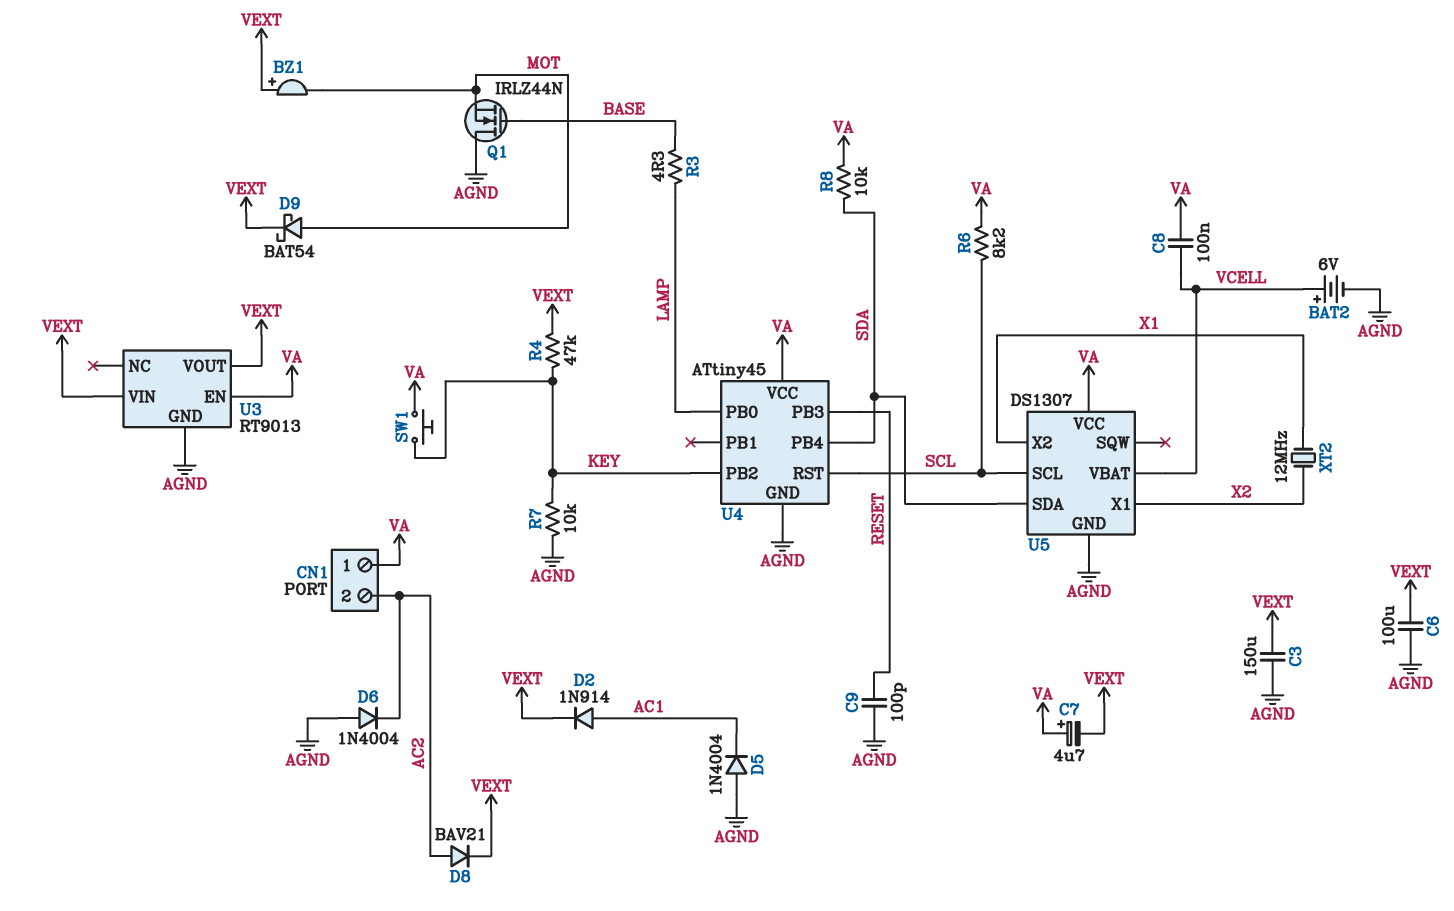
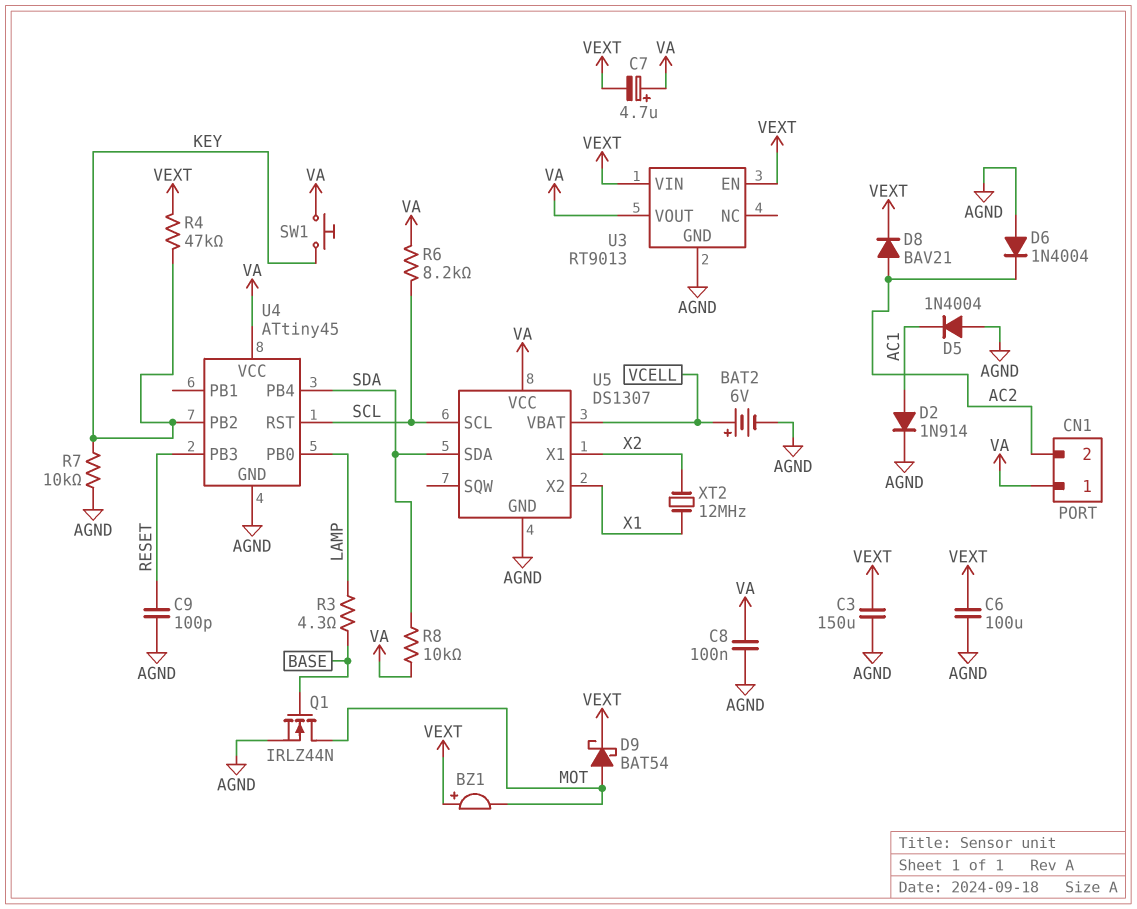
C8: 100nF (VA, VCELL) -> 100nF (AGND, VA)
D2: diode 1N914 (A AC1, K VEXT) -> diode 1N914 (A AC1, K AGND)
Q1: NMOS IRLZ44N (G BASE, D AGND, S MOT) -> NMOS IRLZ44N (G BASE, D MOT, S AGND)
U3 pin EN: VA -> VEXT
U3 pin VOUT: VEXT -> VA

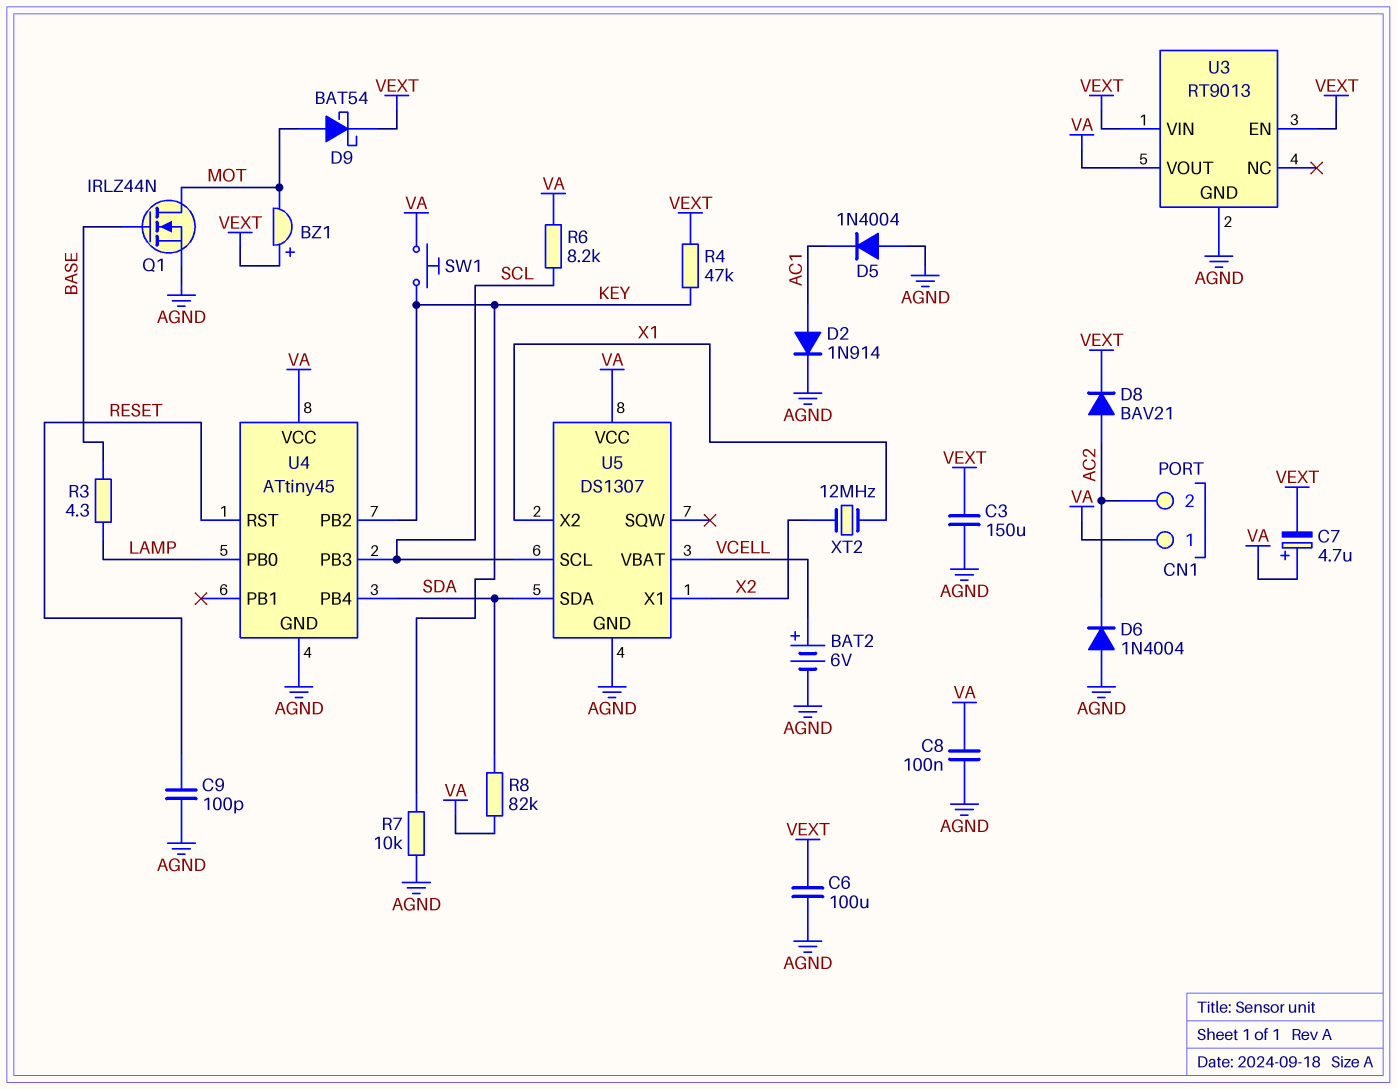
R8: 10k (SDA, VA) -> 82k (SDA, VA)
U4 pin PB3: RESET -> SCL
U4 pin RST: SCL -> RESET

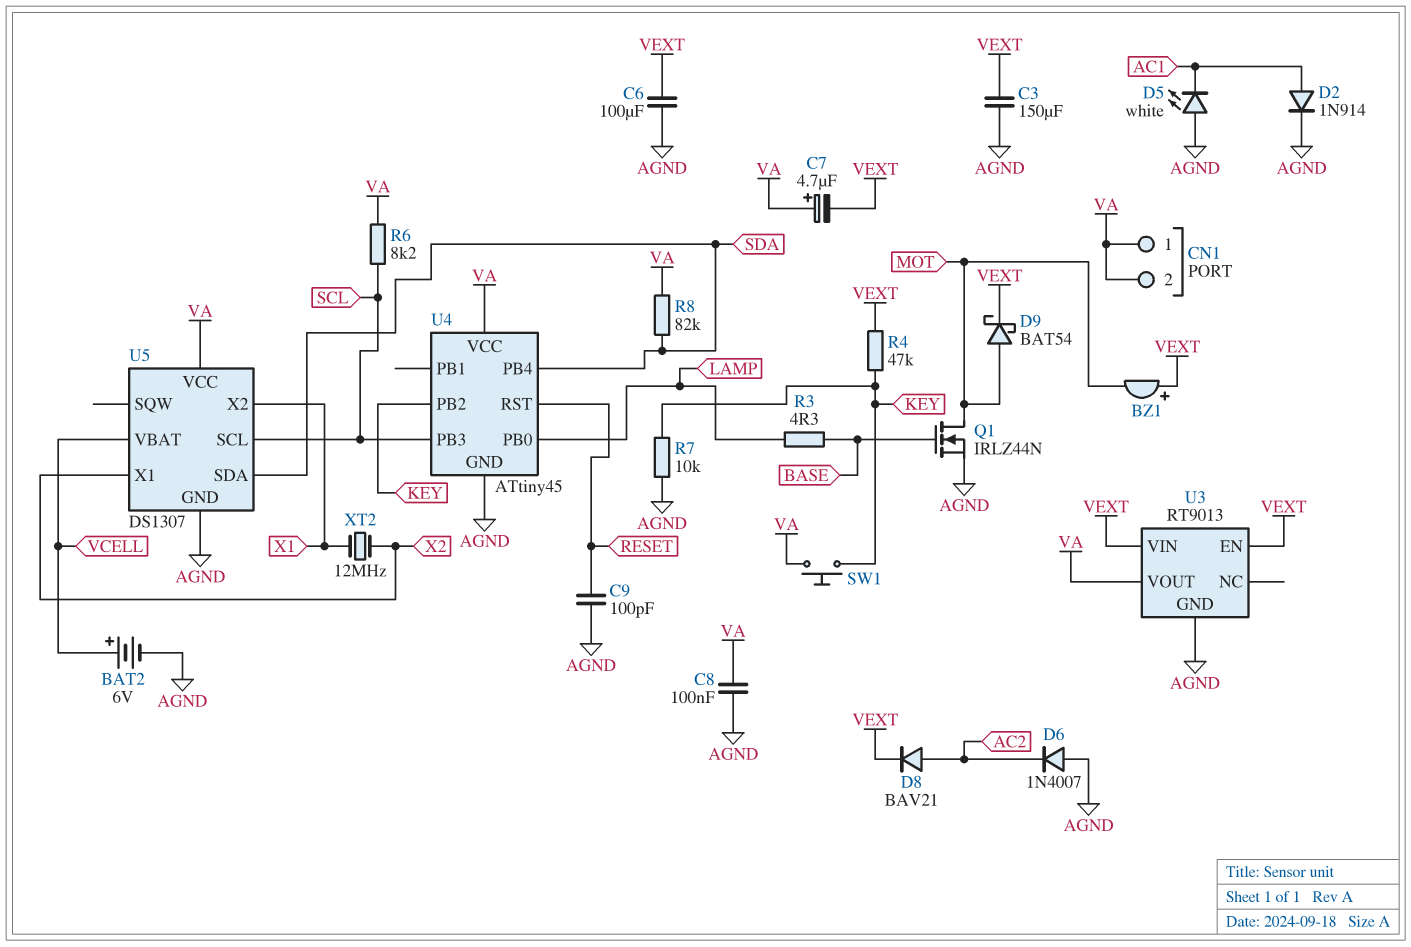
CN1 pin 2: AC2 -> VA
D5: diode 1N4004 (A AGND, K AC1) -> LED white (A AGND, K AC1)
D6: diode 1N4004 (A AGND, K AC2) -> diode 1N4007 (A AGND, K AC2)

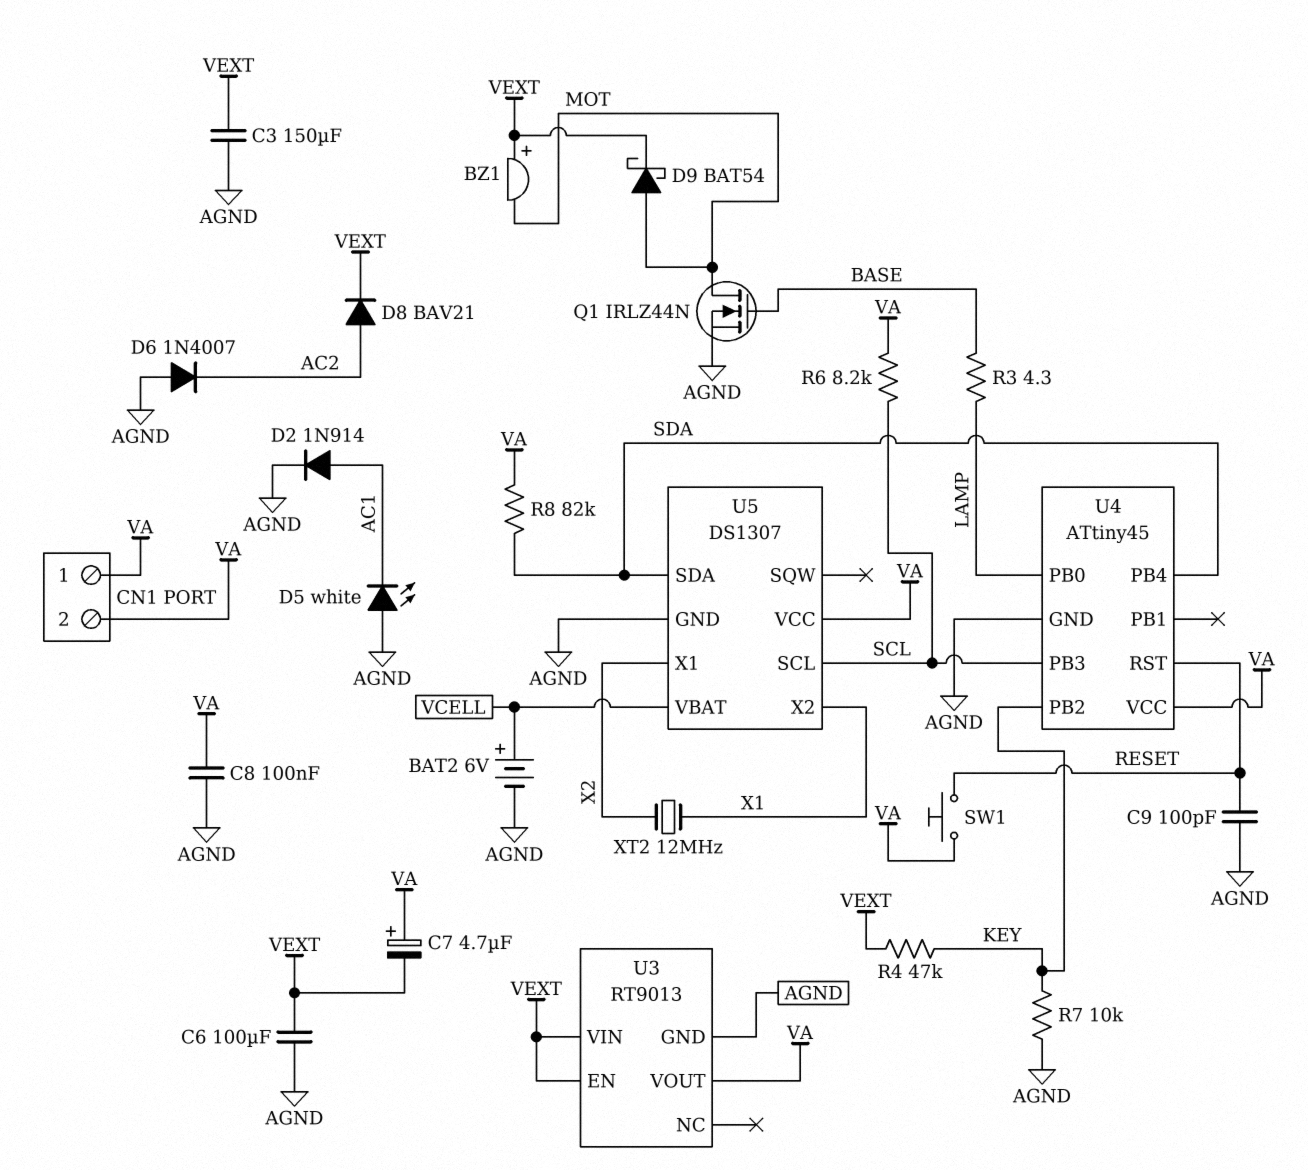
SW1: button (KEY, VA) -> button (RESET, VA)

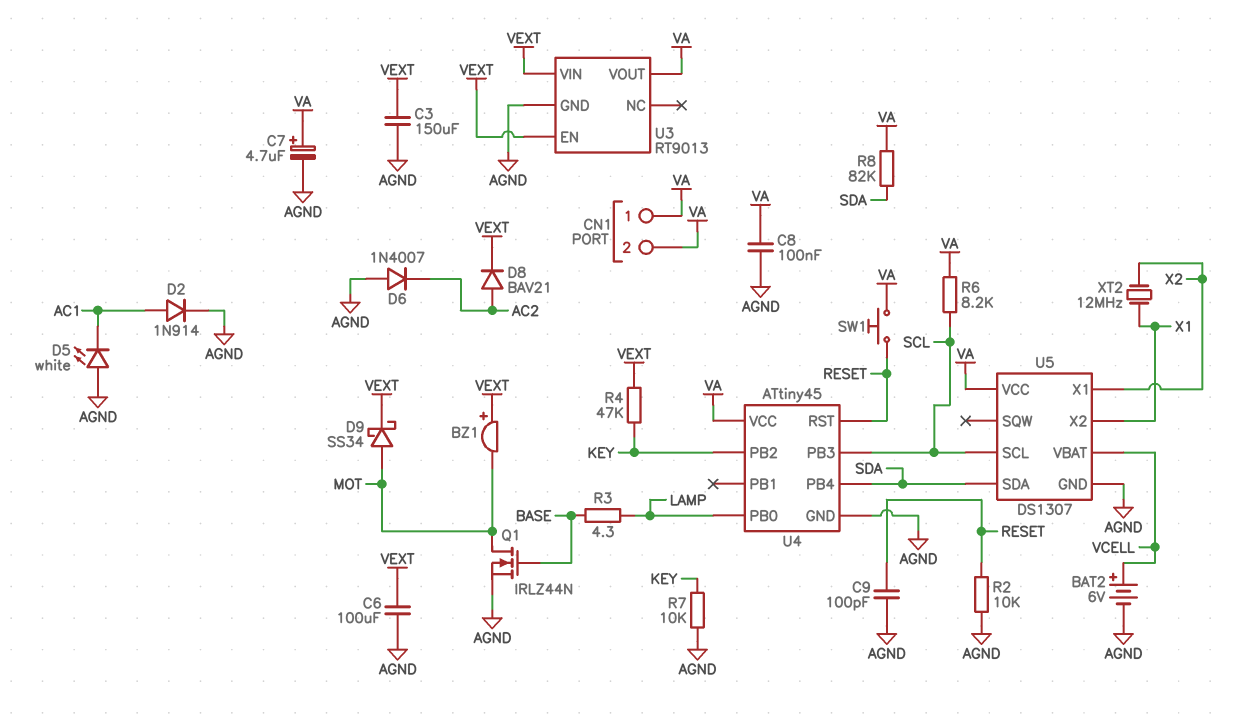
C7: 4.7uF (plus VA, minus VEXT) -> 4.7uF (plus VA, minus AGND)
D9: schottky BAT54 (A MOT, K VEXT) -> schottky SS34 (A MOT, K VEXT)
R2: none -> 10k (AGND, RESET)

